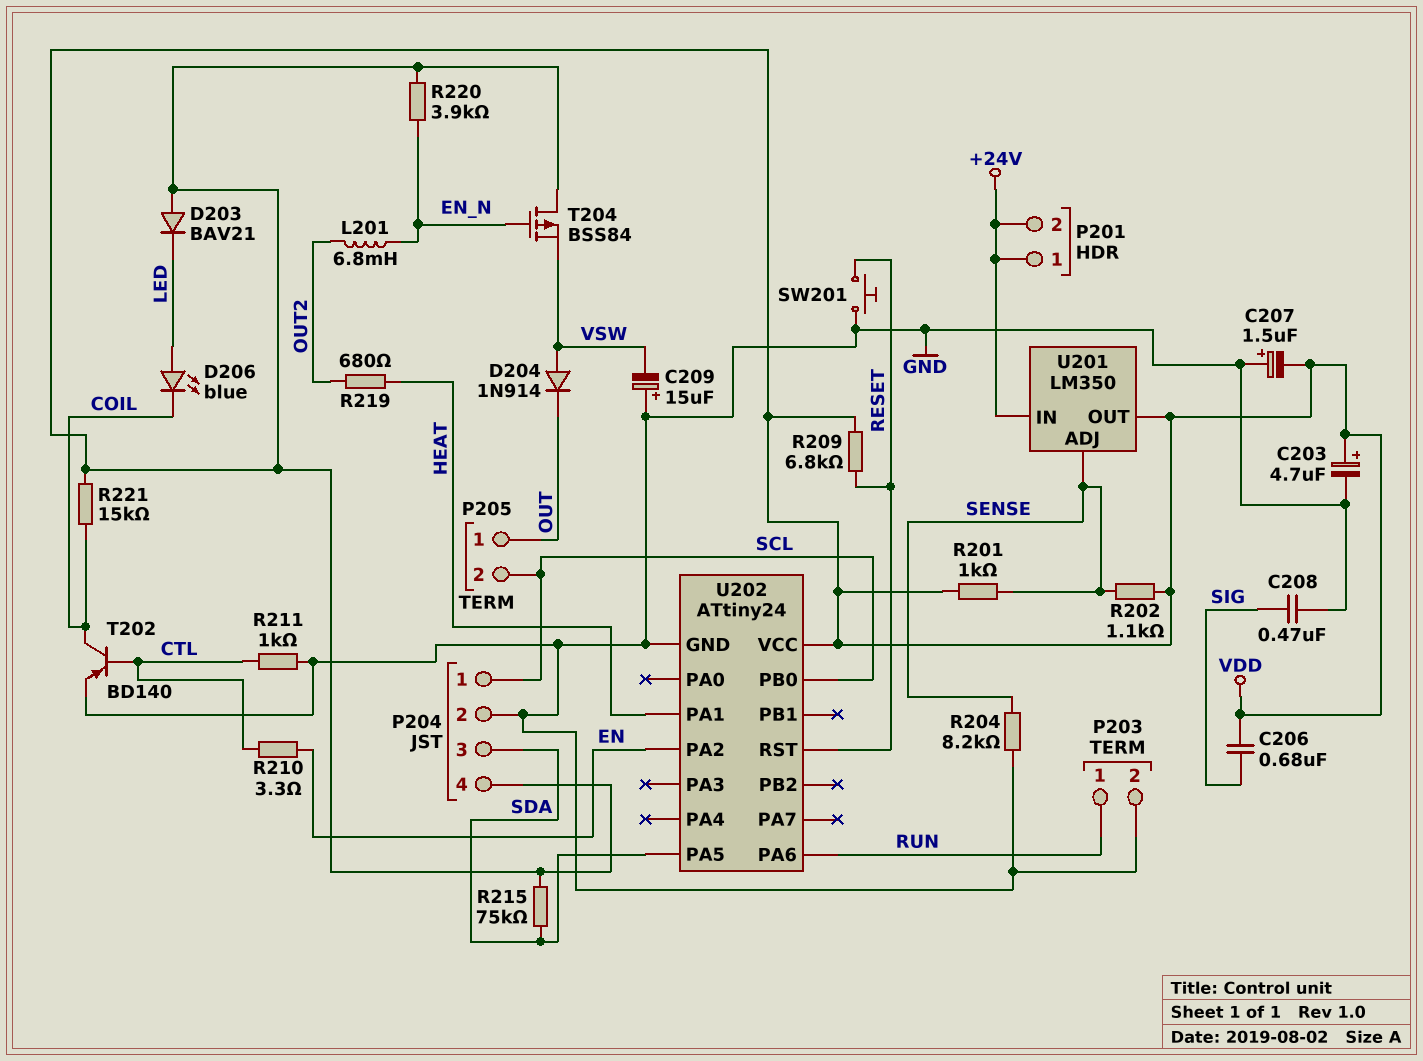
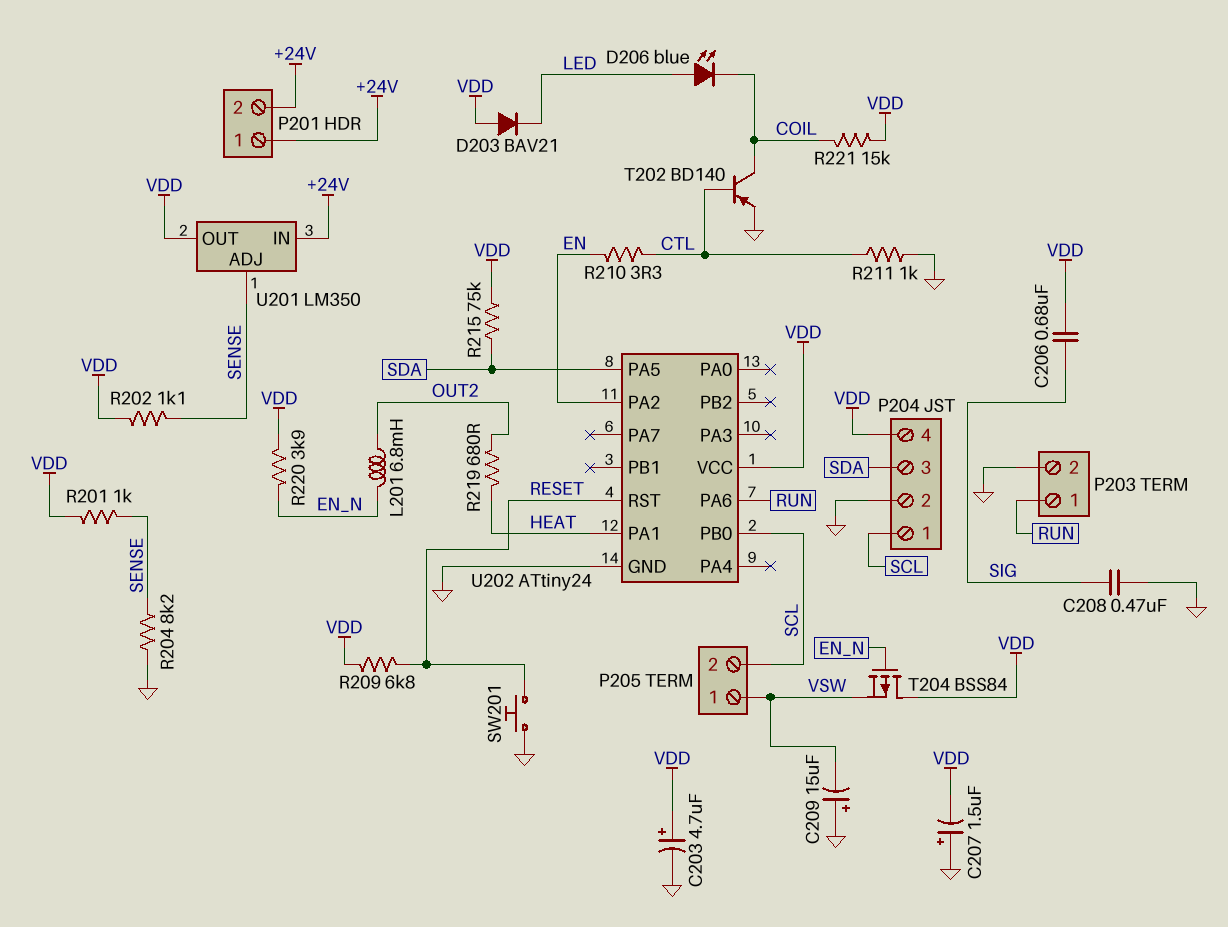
D204: diode 1N914 (A VSW, K OUT) -> none
P205 pin 1: OUT -> VSW

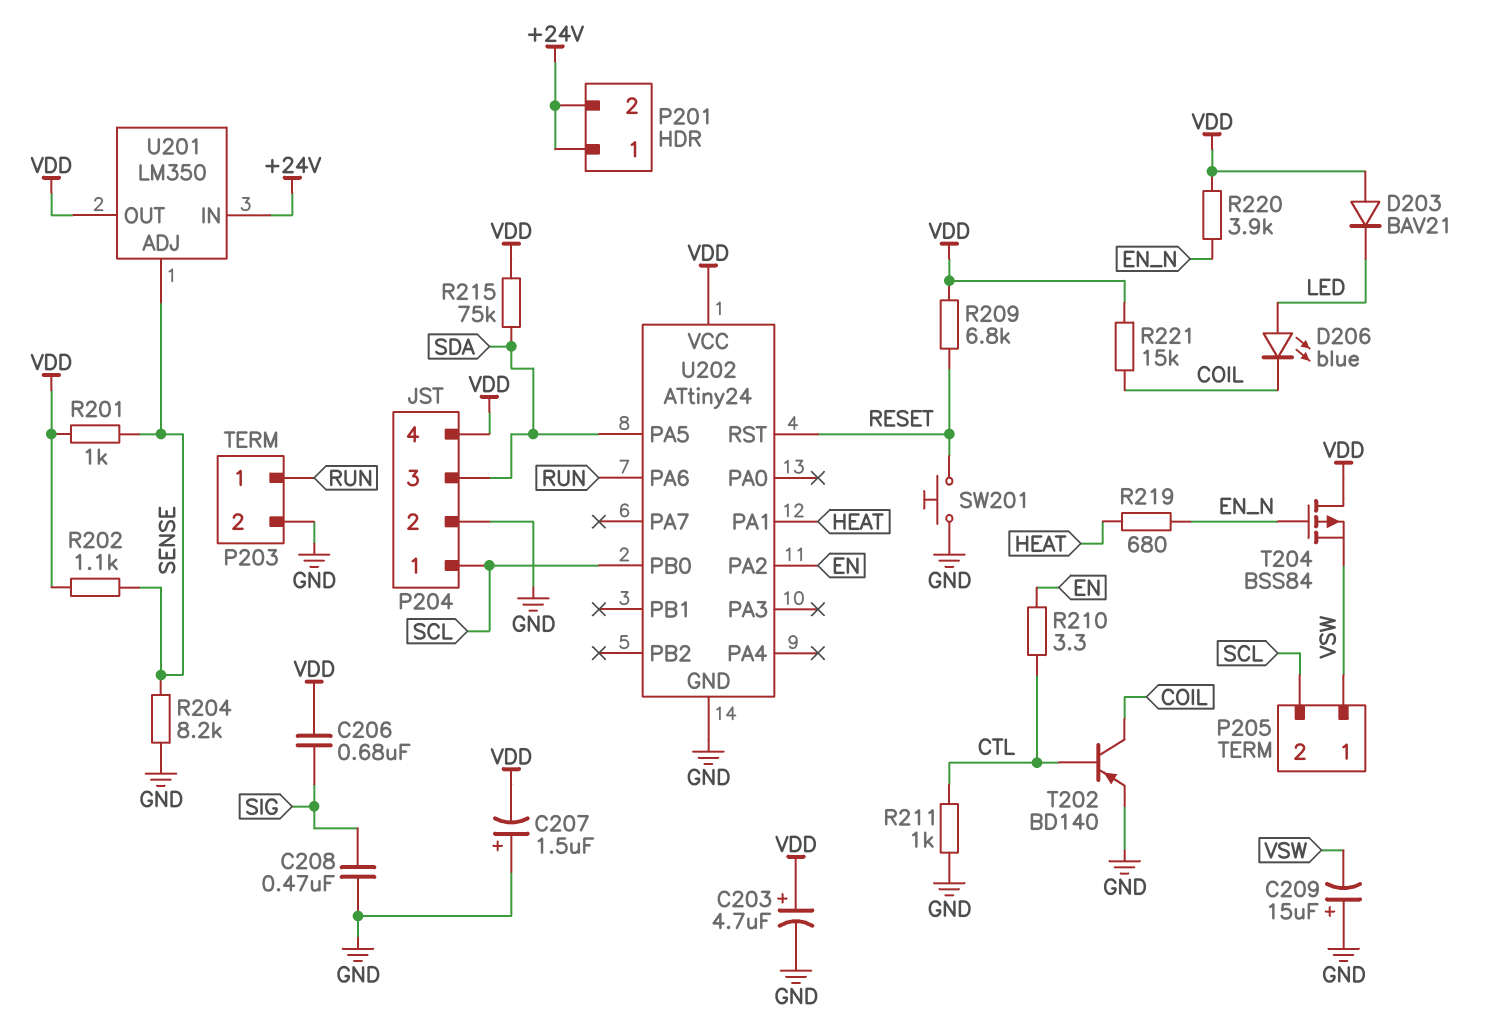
L201: 6.8mH (EN_N, OUT2) -> none
R219: 680 (HEAT, OUT2) -> 680 (EN_N, HEAT)

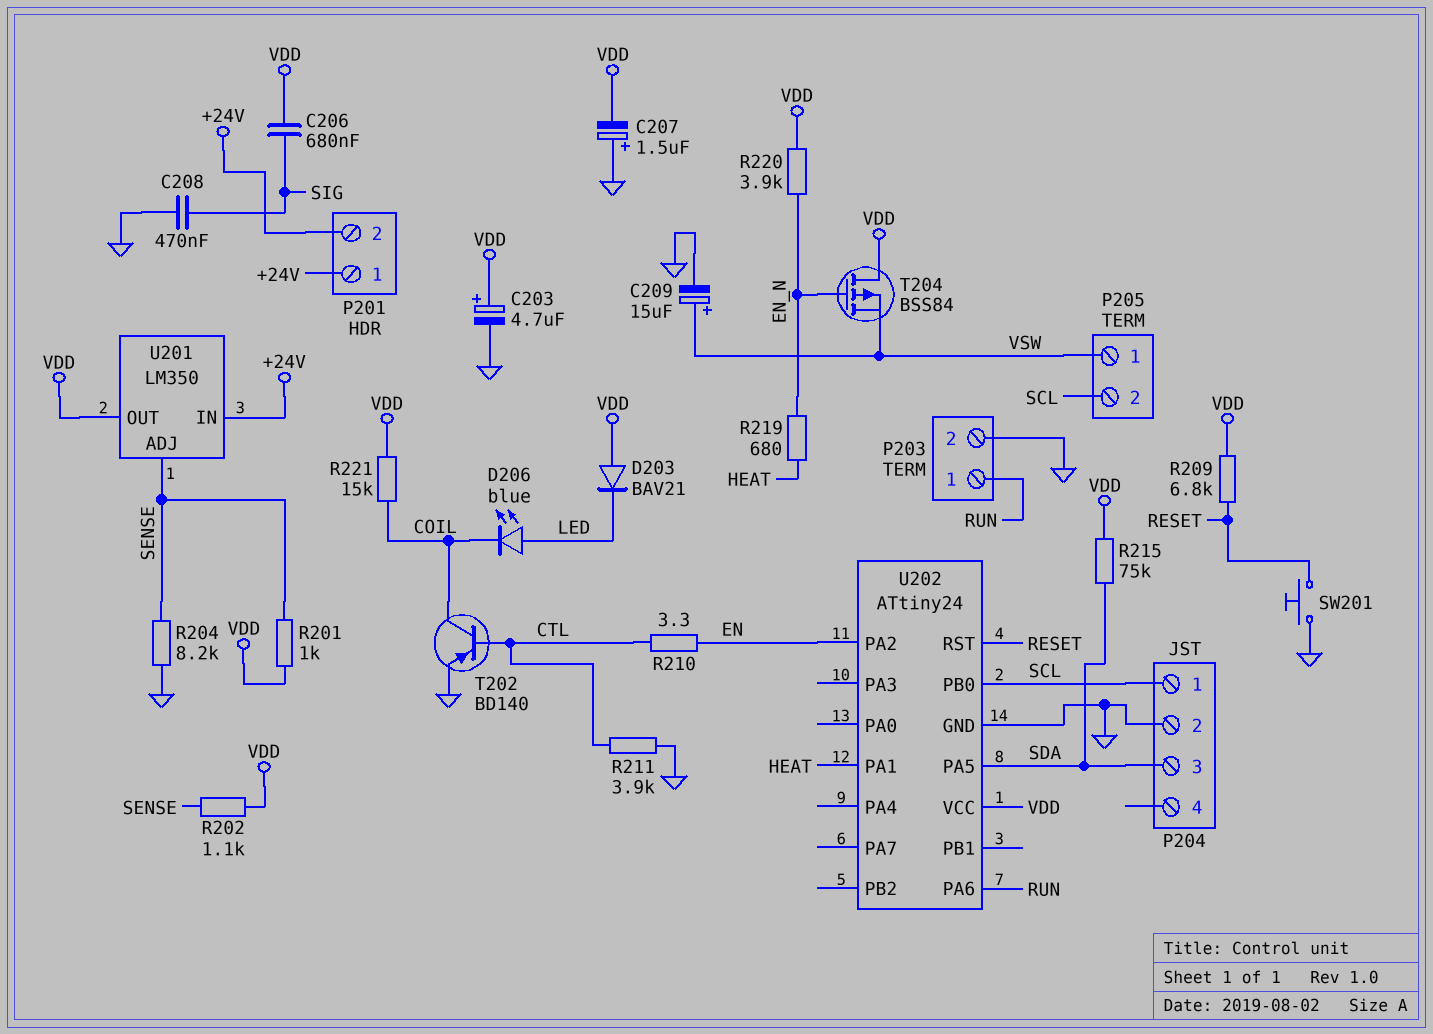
C209: 15uF (plus GND, minus VSW) -> 15uF (plus VSW, minus GND)
P204 pin 4: VDD -> none
R211: 1k (CTL, GND) -> 3.9k (CTL, GND)

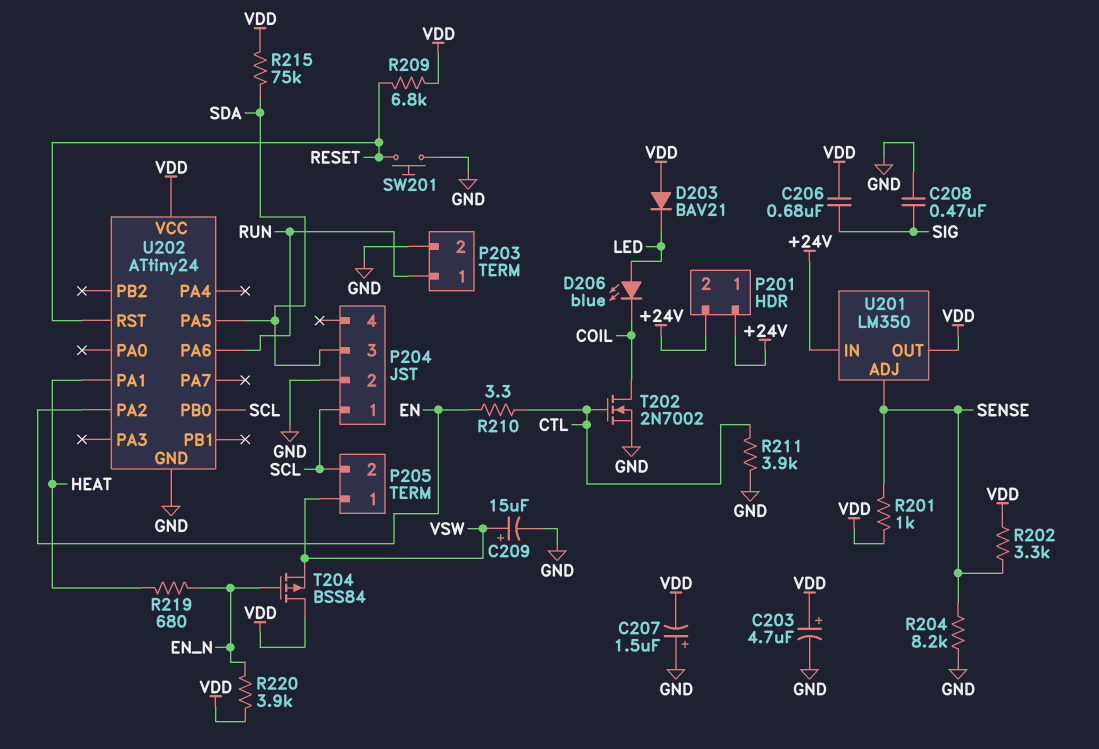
R202: 1.1k (SENSE, VDD) -> 3.3k (SENSE, VDD)
R221: 15k (COIL, VDD) -> none
T202: PNP BD140 (B CTL, C COIL, E GND) -> NMOS 2N7002 (G CTL, D COIL, S GND)

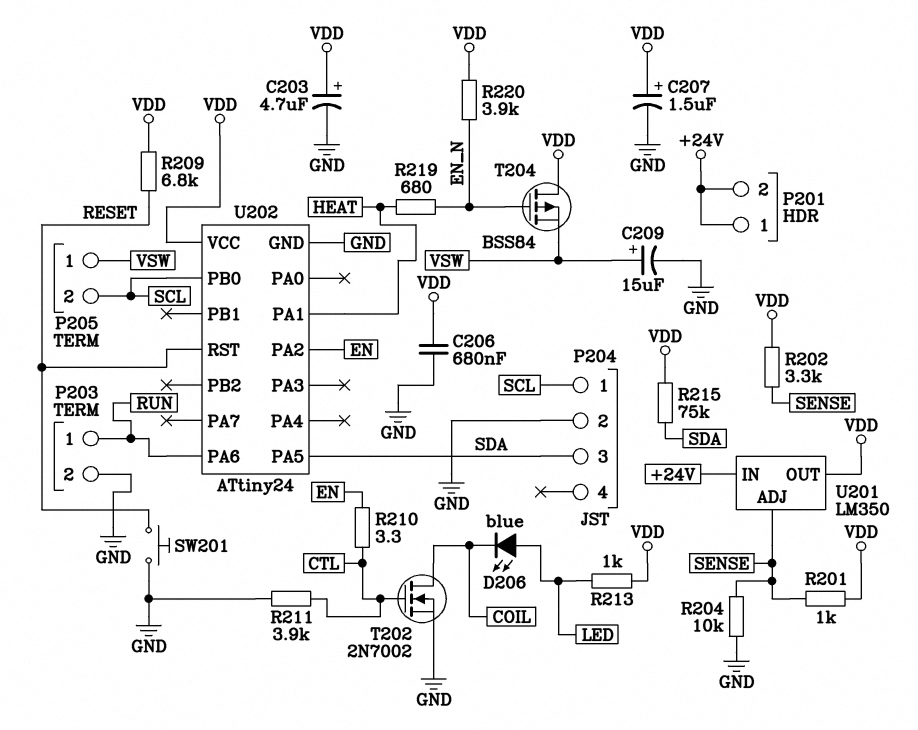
C206: 680nF (SIG, VDD) -> 680nF (GND, VDD)
C207: 1.5uF (plus GND, minus VDD) -> 1.5uF (plus VDD, minus GND)
C208: 470nF (GND, SIG) -> none
D203: diode BAV21 (A VDD, K LED) -> none
R204: 8.2k (GND, SENSE) -> 10k (GND, SENSE)
R213: none -> 1k (LED, VDD)

